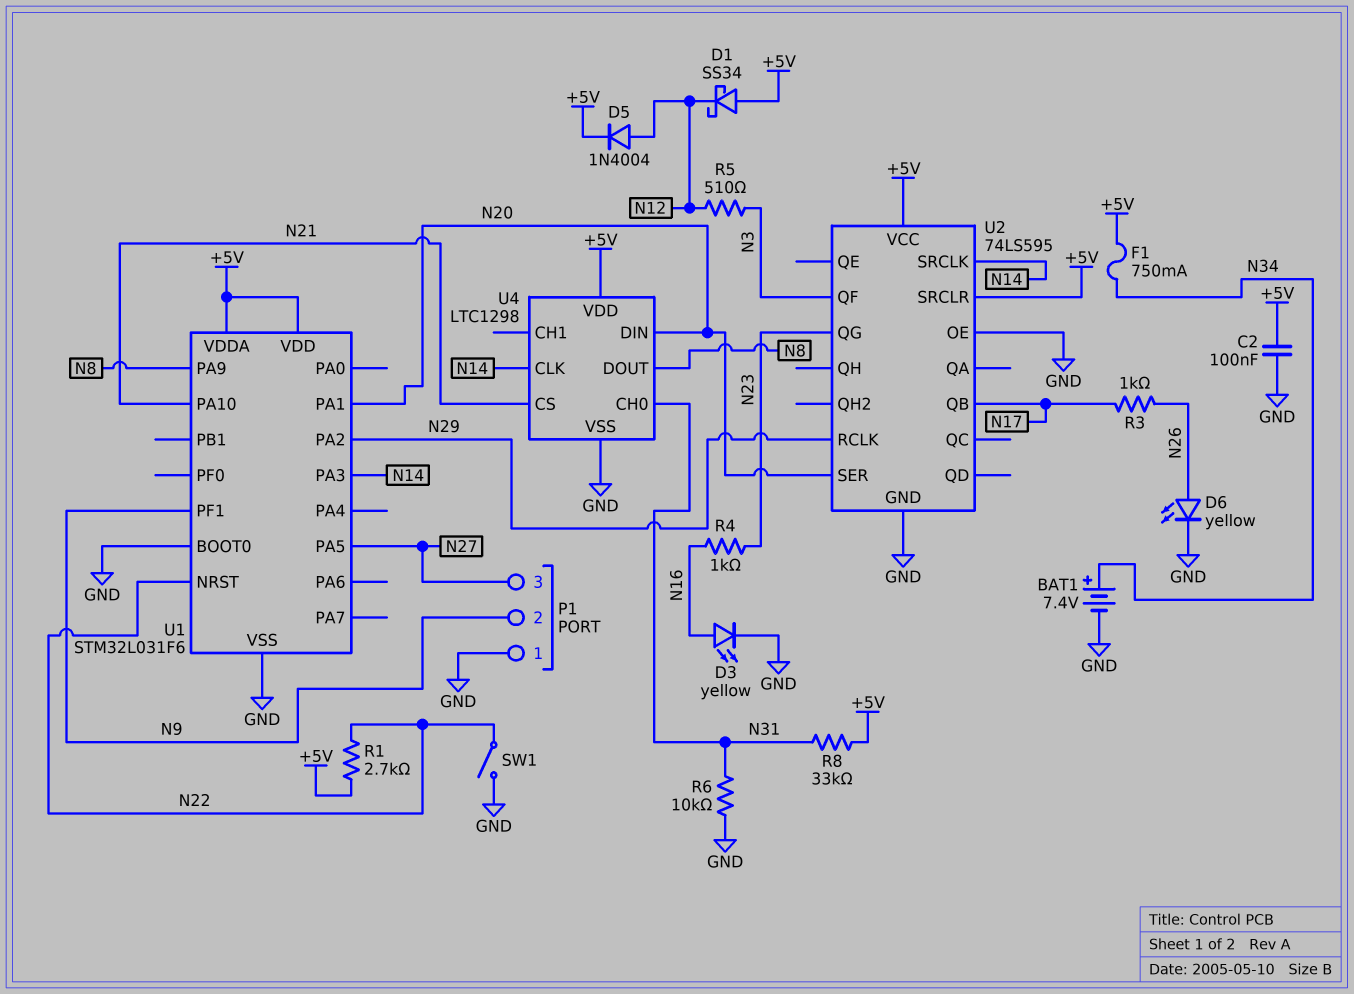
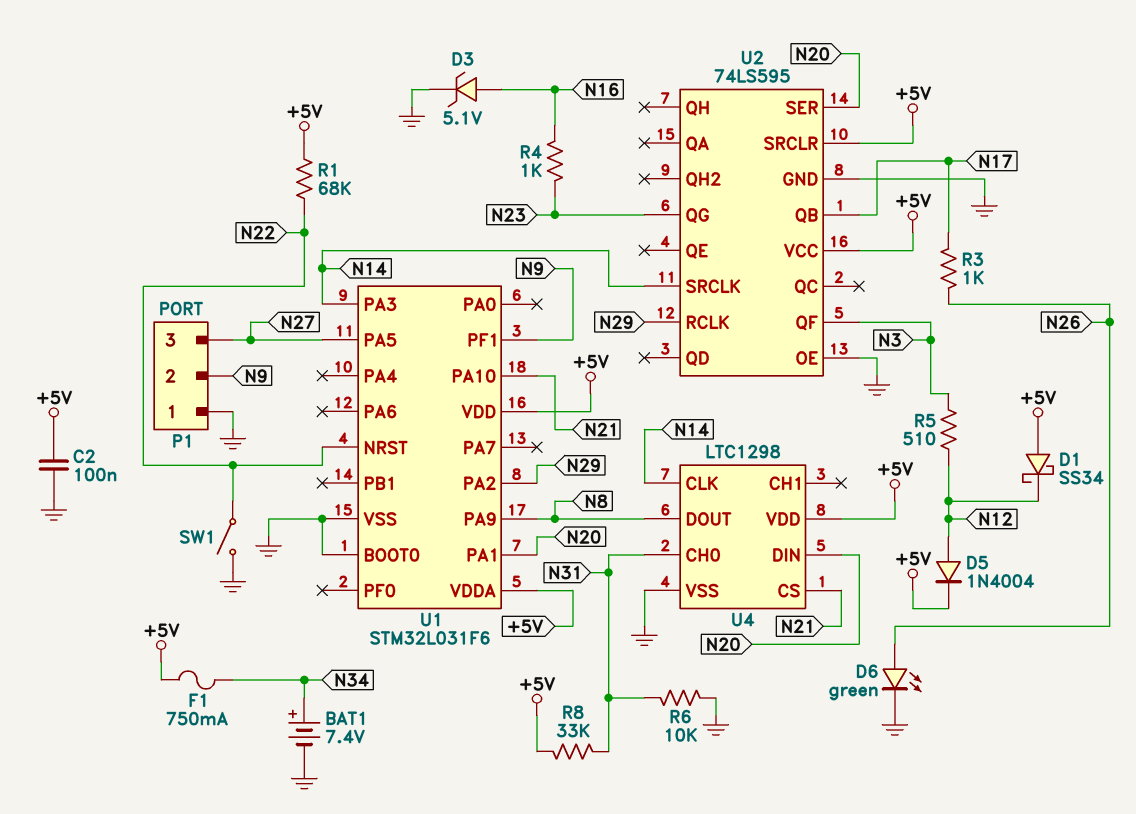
D3: LED yellow (A N16, K GND) -> zener 5.1V (A N16, K GND)
D6: LED yellow (A N26, K GND) -> LED green (A N26, K GND)
R1: 2.7k (+5V, N22) -> 68k (+5V, N22)

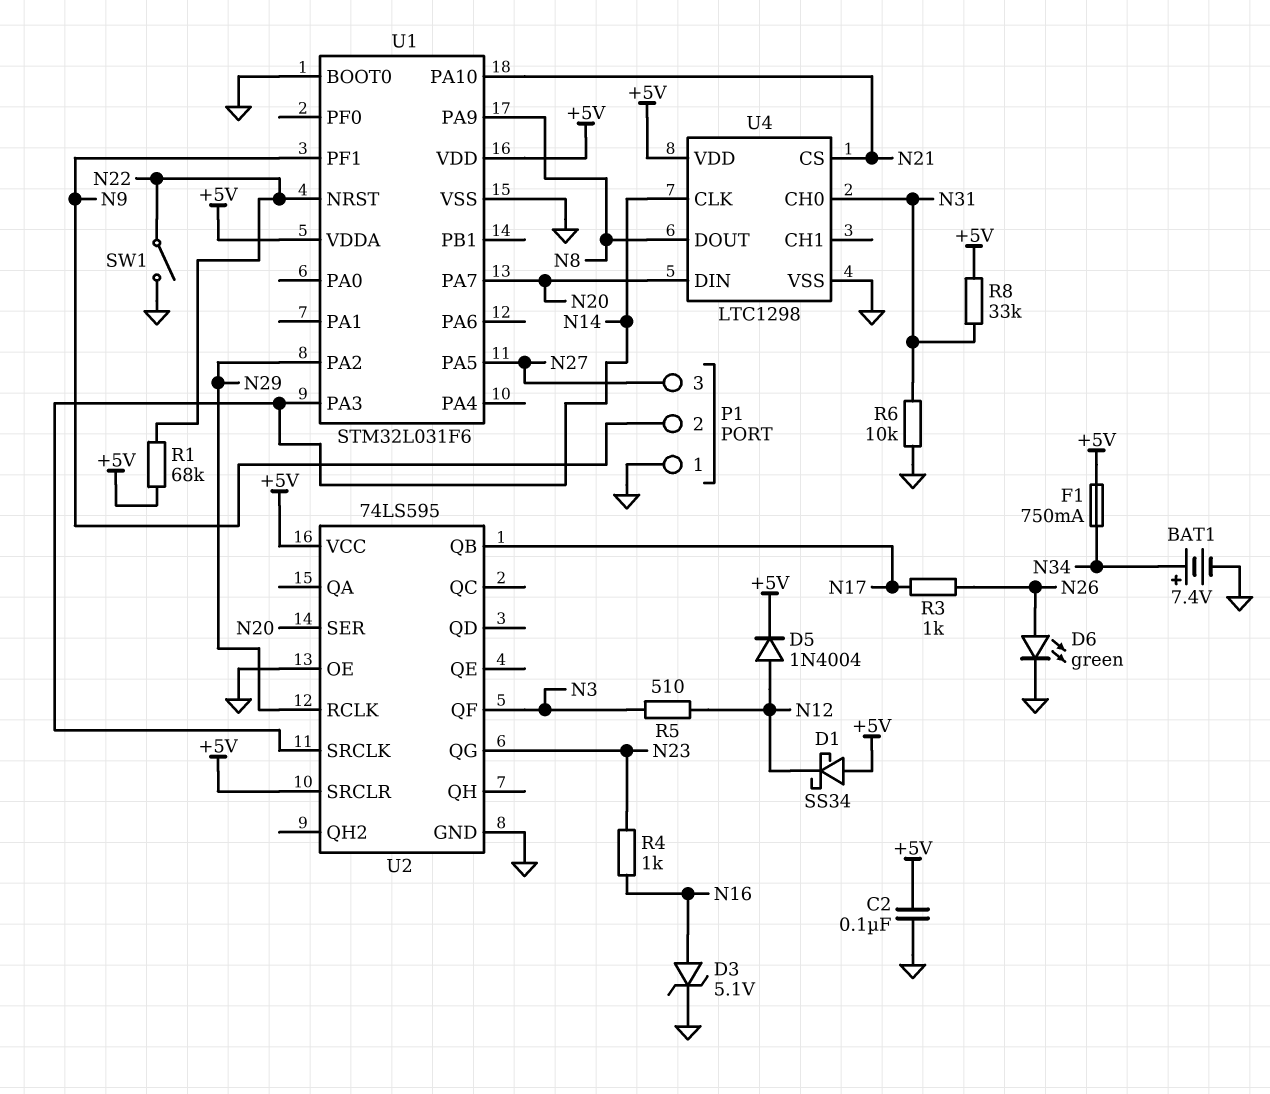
U1 pin PA1: N20 -> none
U1 pin PA7: none -> N20

